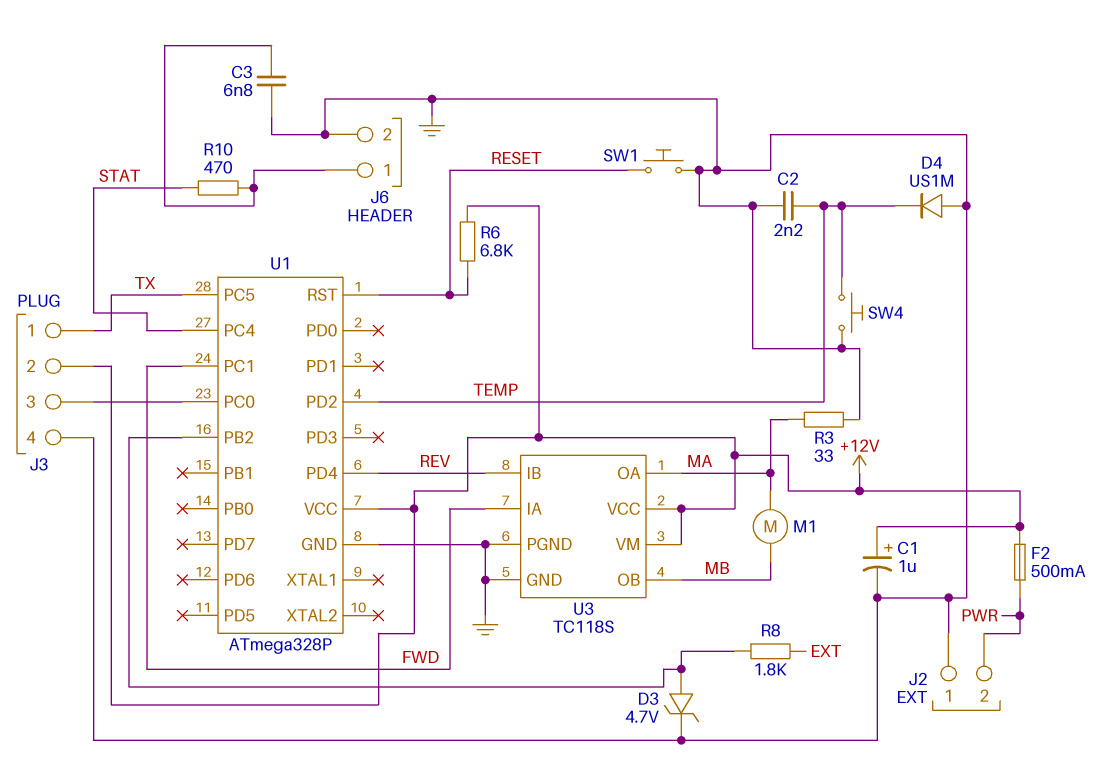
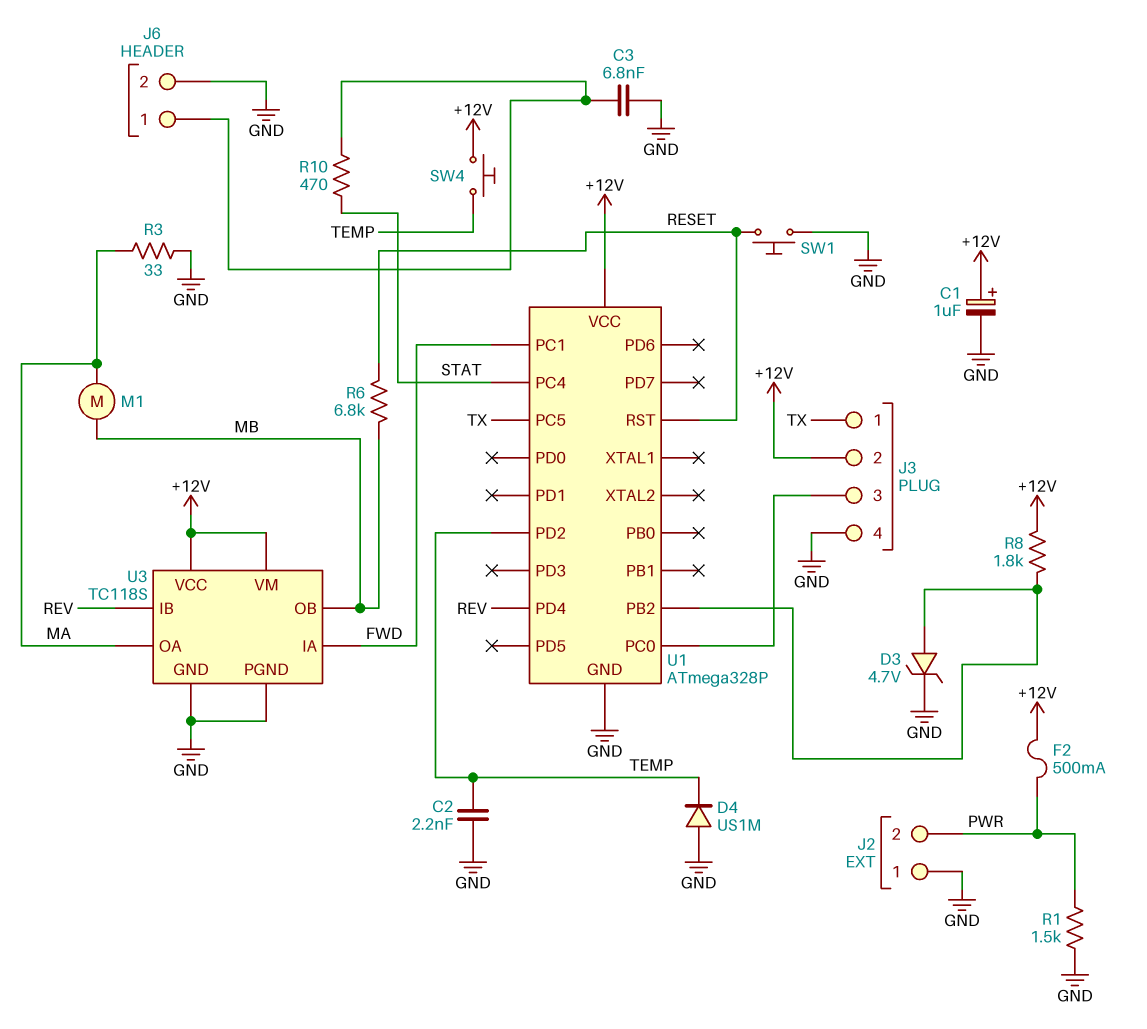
R1: none -> 1.5k (GND, PWR)
R6: 6.8k (+12V, RESET) -> 6.8k (MB, RESET)
R8: 1.8k (EXT, U1/PB2) -> 1.8k (+12V, U1/PB2)
SW4: button (GND, TEMP) -> button (+12V, TEMP)

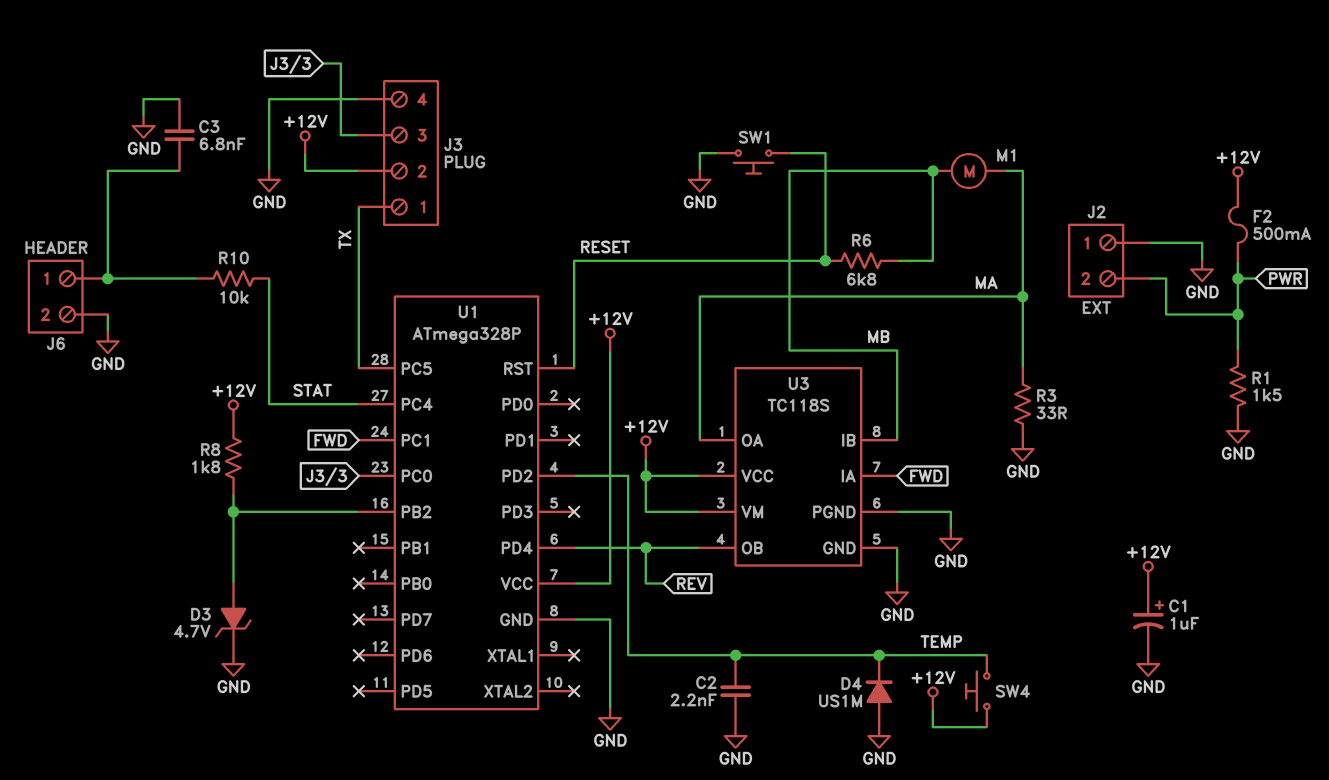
R10: 470 (J6/1, STAT) -> 10k (J6/1, STAT)
U3 pin IB: REV -> MB
U3 pin OB: MB -> REV

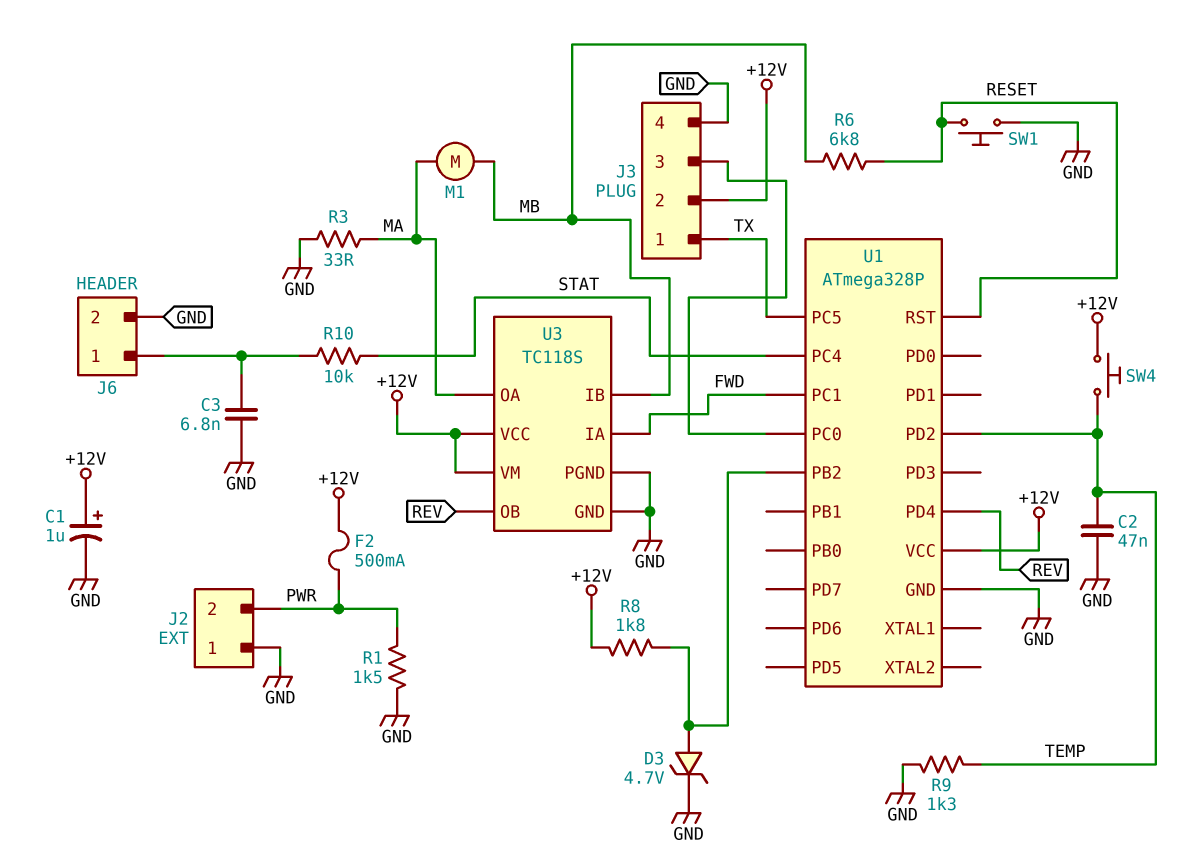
C2: 2.2nF (GND, TEMP) -> 47nF (GND, TEMP)
D4: diode US1M (A GND, K TEMP) -> none
R9: none -> 1.3k (GND, TEMP)

